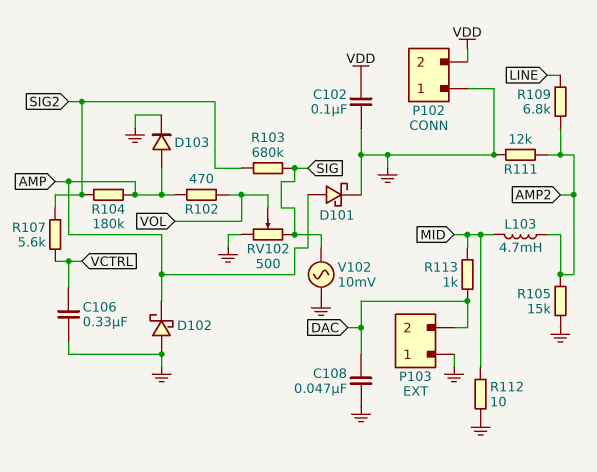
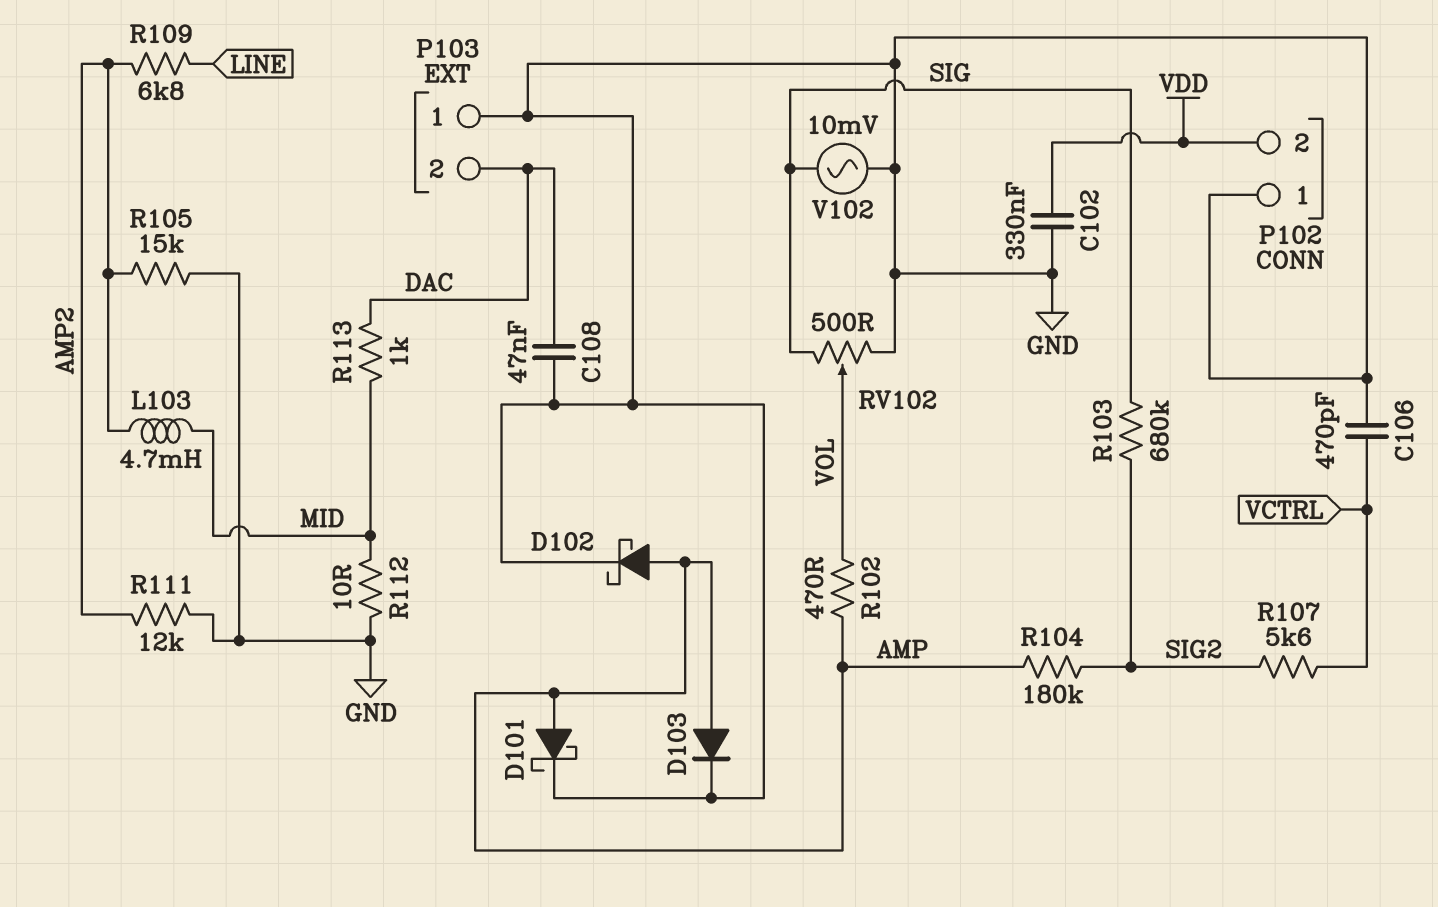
C102: 100nF (GND, VDD) -> 330nF (GND, VDD)
C106: 330nF (GND, VCTRL) -> 470pF (GND, VCTRL)
D102: schottky (A GND, K AMP) -> schottky (A AMP, K GND)

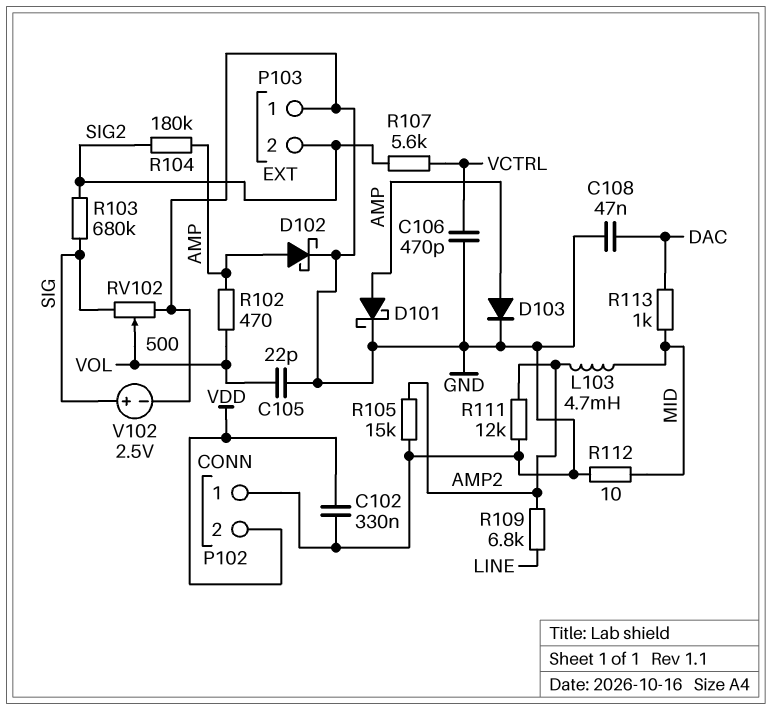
C105: none -> 22pF (GND, VOL)
P103 pin 2: DAC -> SIG2
V102: AC 10mV (GND, SIG) -> 2.5V (plus SIG, minus GND)

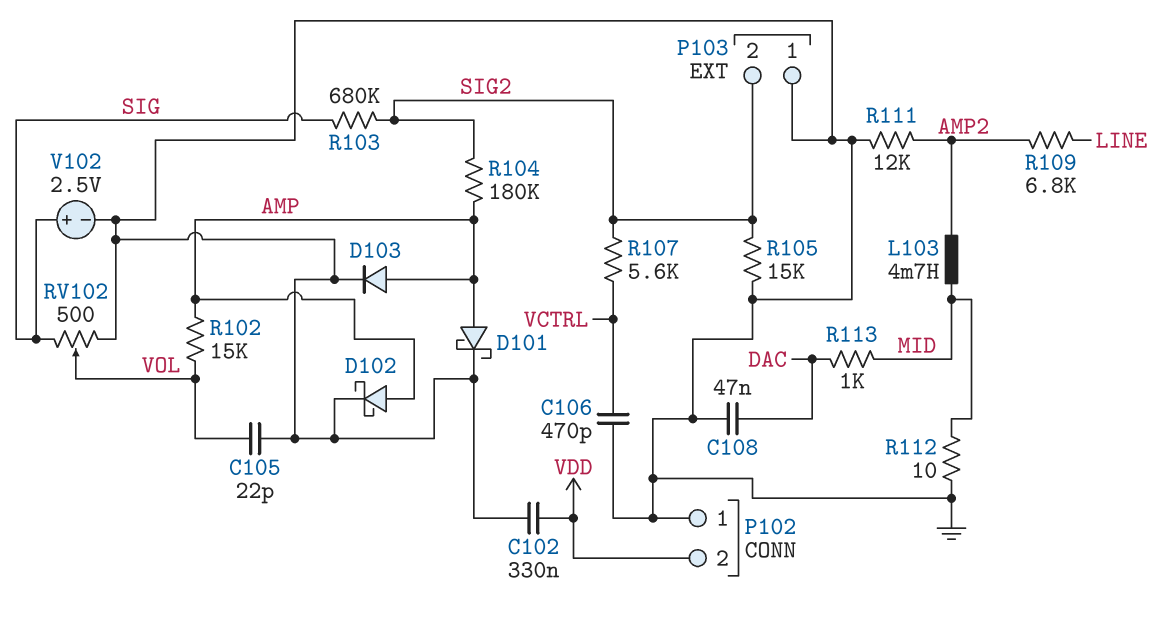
R102: 470 (AMP, VOL) -> 15k (AMP, VOL)
R105: 15k (AMP2, GND) -> 15k (GND, SIG2)

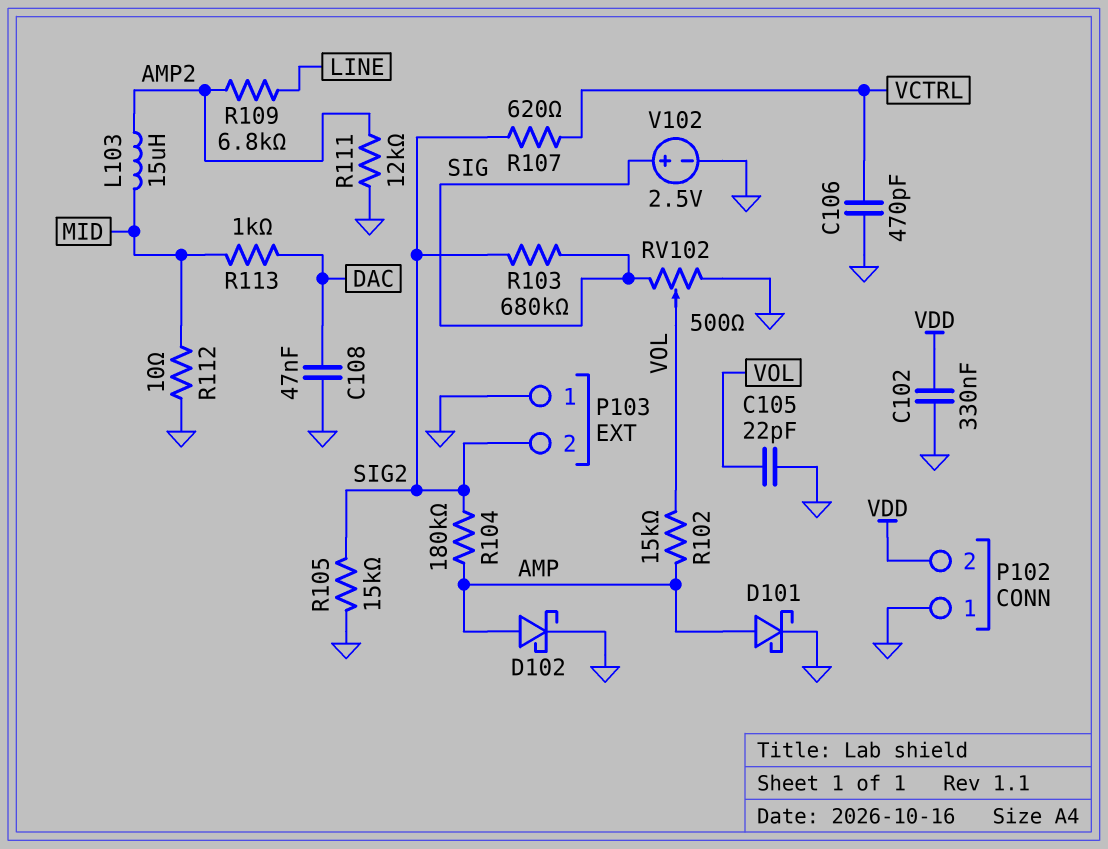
D103: diode (A AMP, K GND) -> none
L103: 4.7mH (AMP2, MID) -> 15uH (AMP2, MID)
R107: 5.6k (SIG2, VCTRL) -> 620 (SIG2, VCTRL)

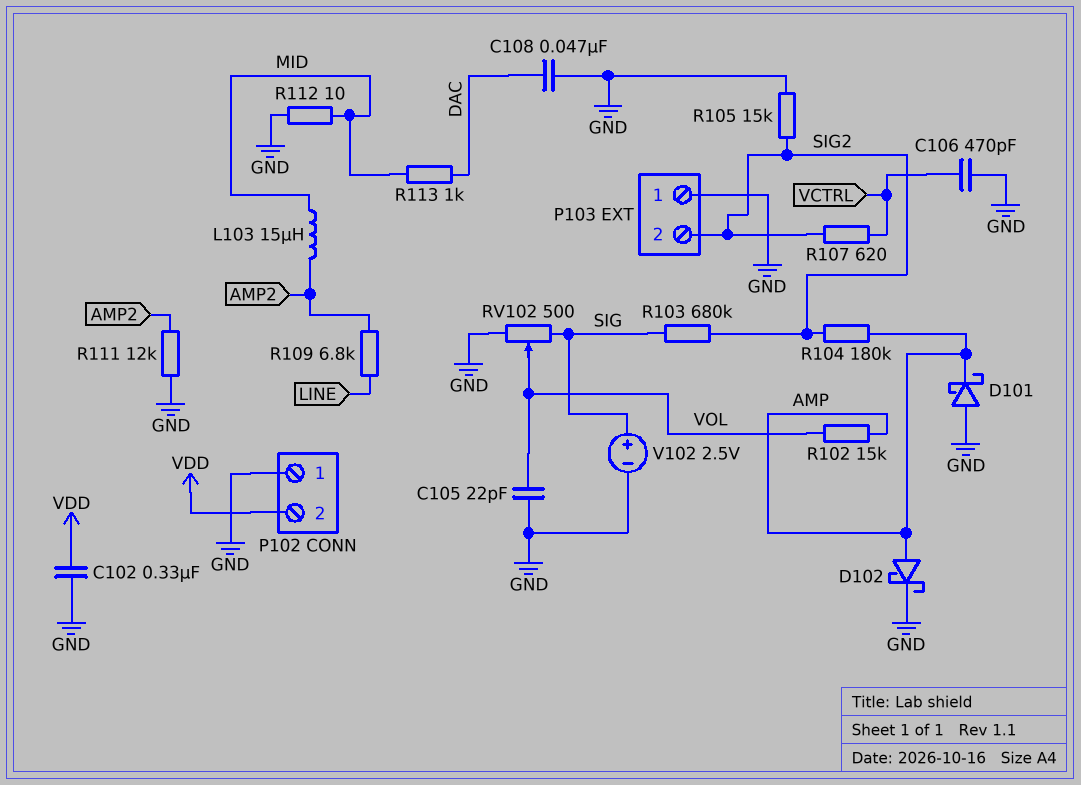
D101: schottky (A AMP, K GND) -> schottky (A GND, K AMP)

